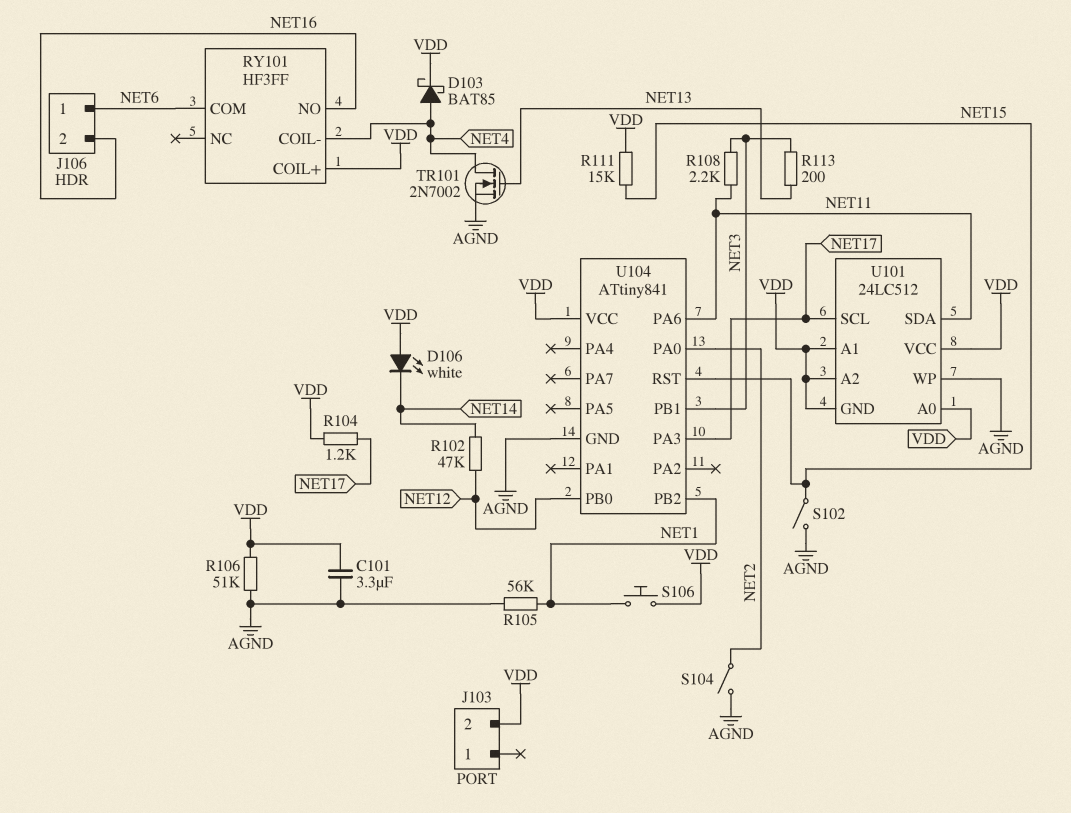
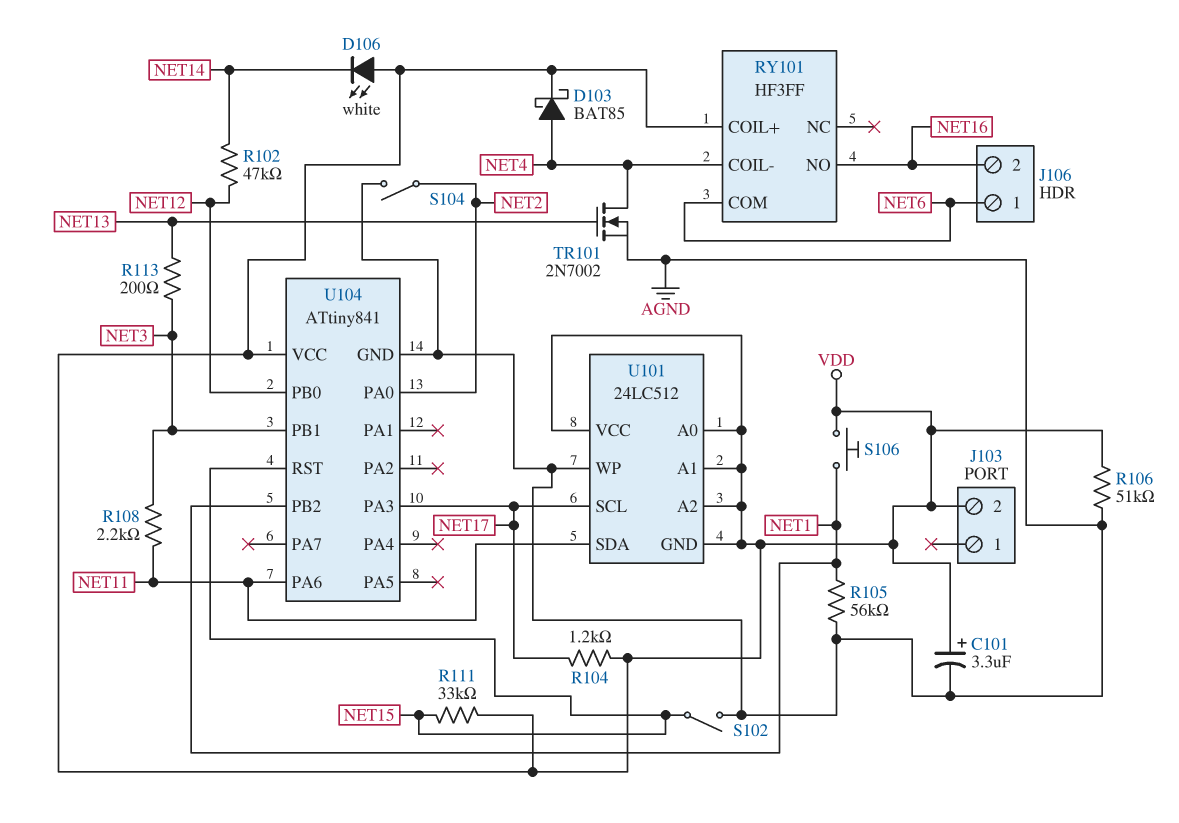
C101: 3.3uF (AGND, VDD) -> 3.3uF (plus VDD, minus AGND)
R111: 15k (NET15, VDD) -> 33k (NET15, VDD)

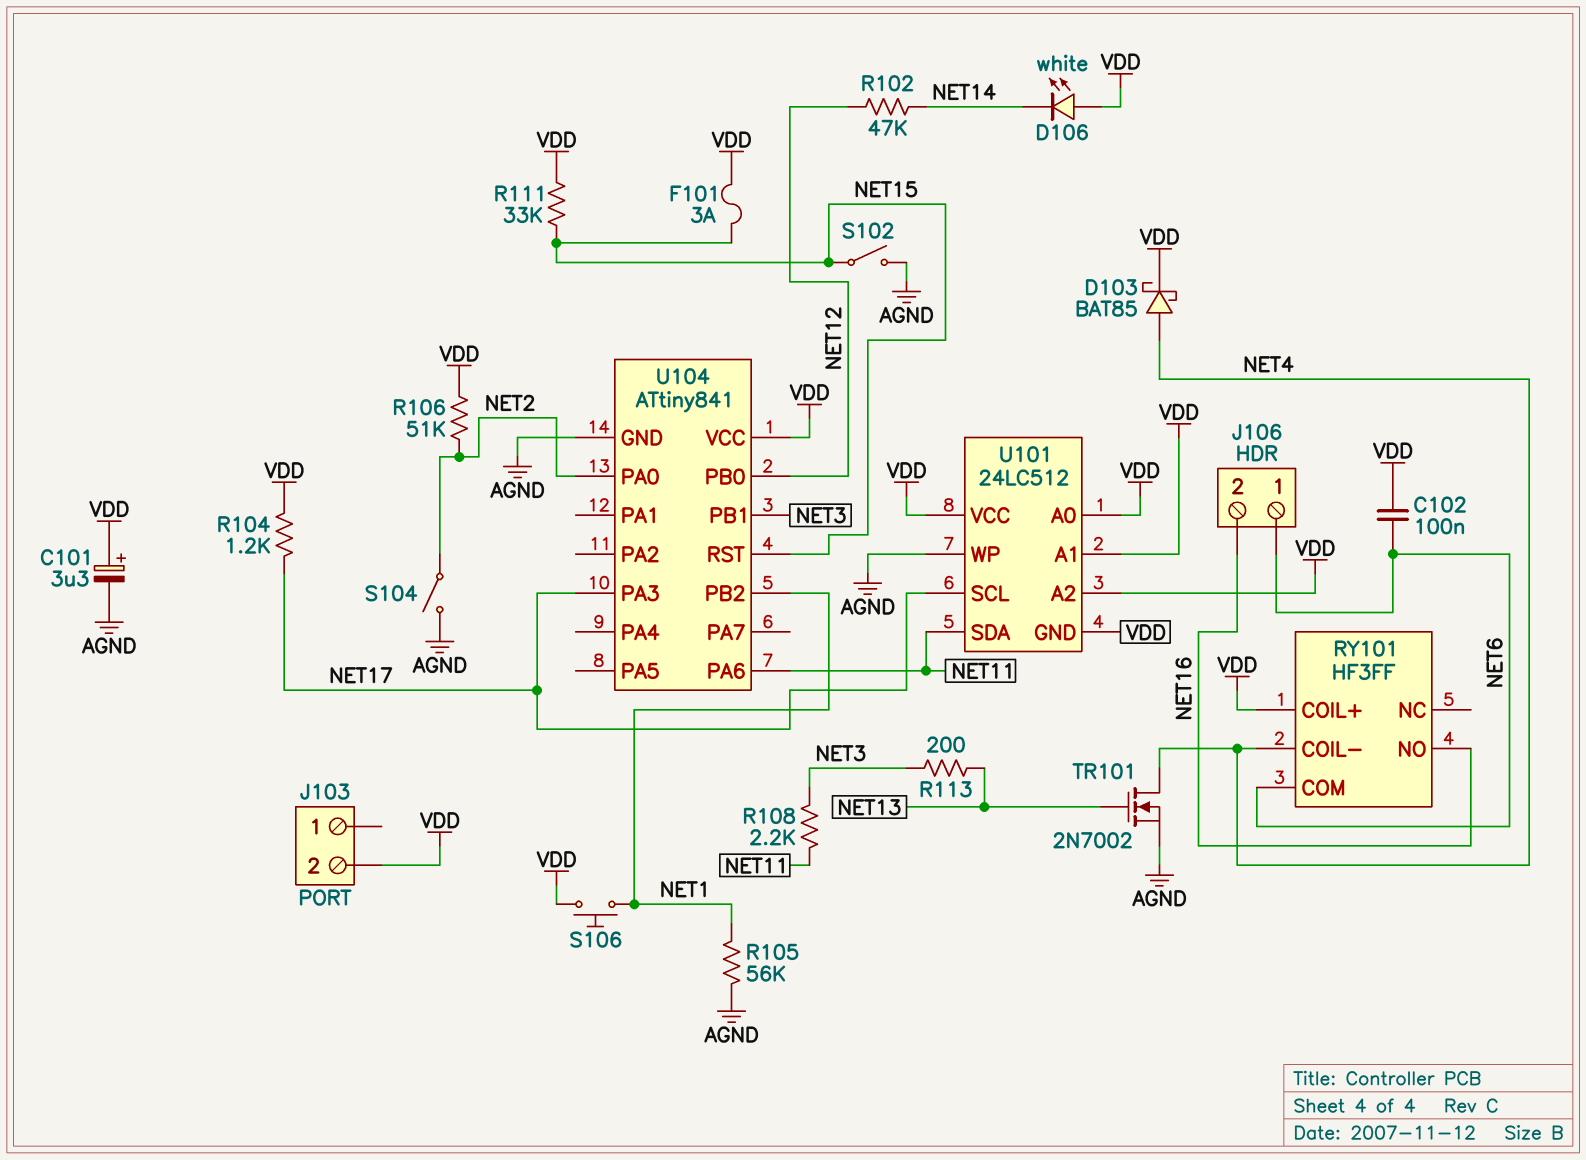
C102: none -> 100nF (NET6, VDD)
F101: none -> 3A (NET15, VDD)
R106: 51k (AGND, VDD) -> 51k (NET2, VDD)

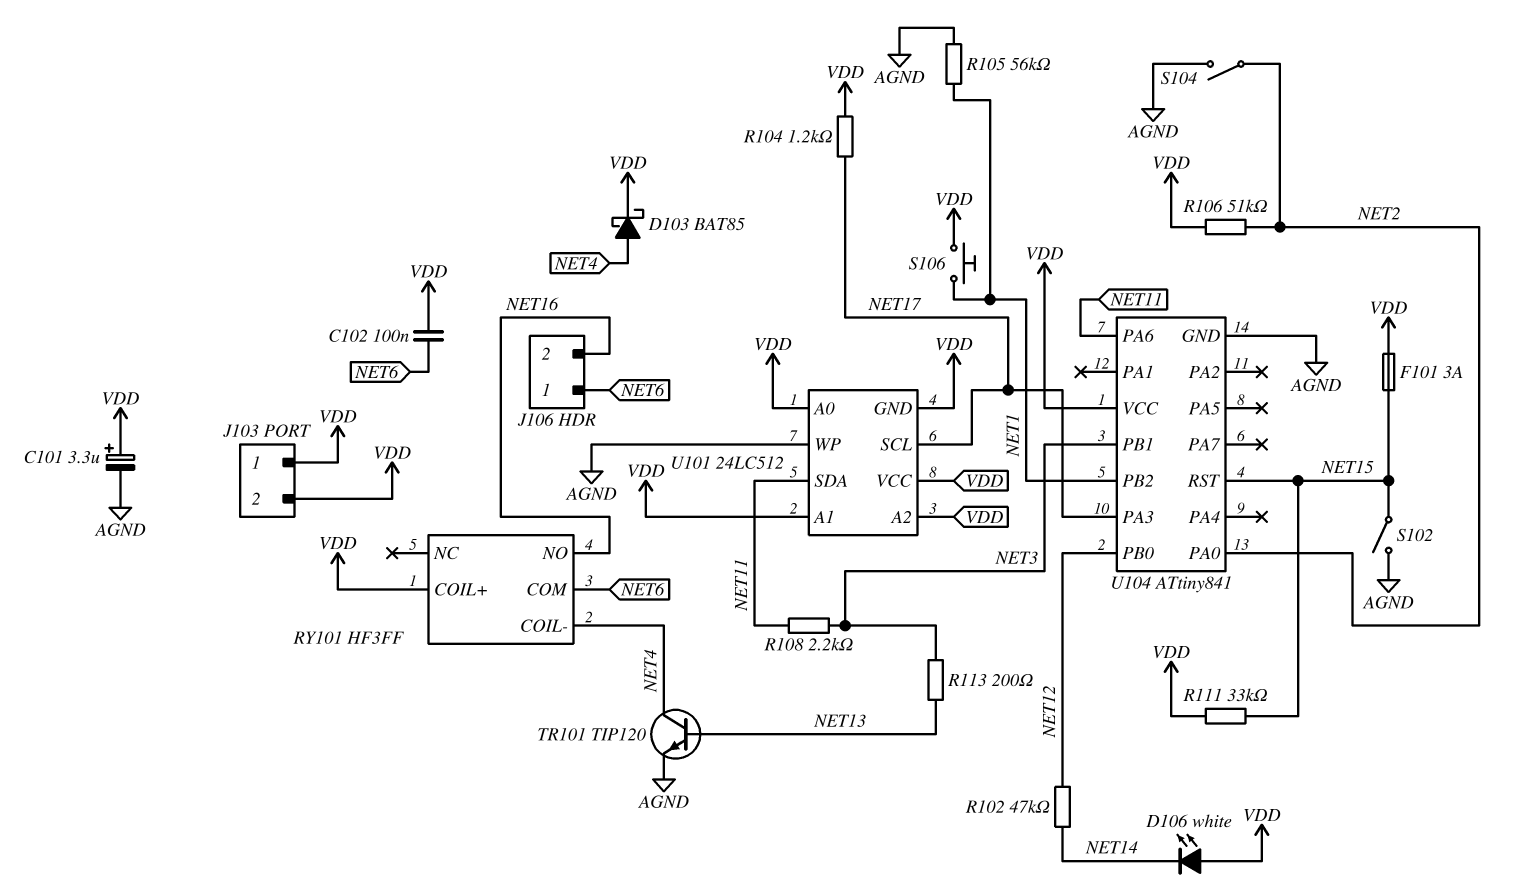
J103 pin 1: none -> VDD
TR101: NMOS 2N7002 (G NET13, D NET4, S AGND) -> NPN TIP120 (B NET13, C NET4, E AGND)

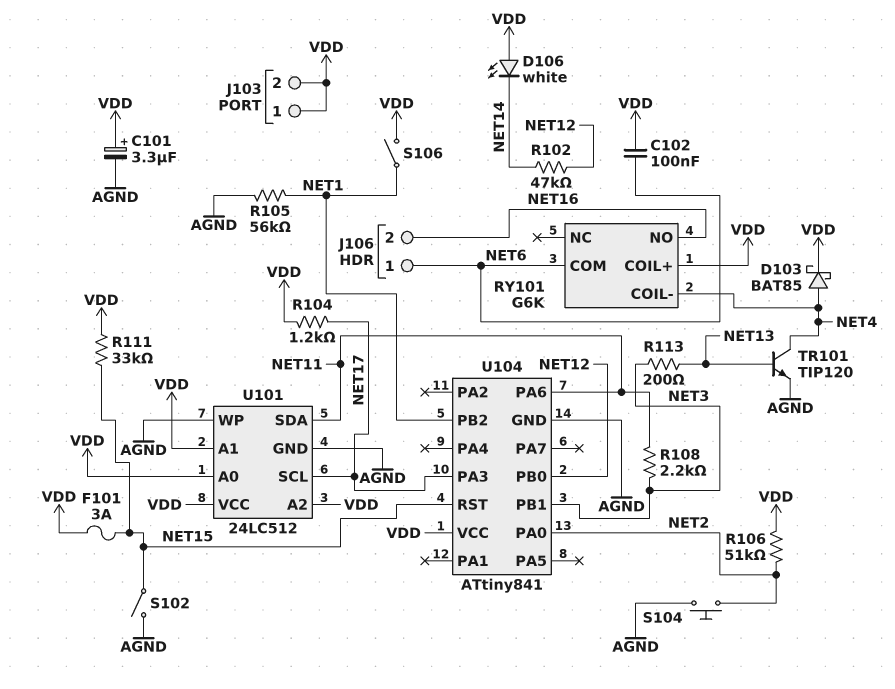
RY101: HF3FF -> G6K
S104: switch (AGND, NET2) -> button (AGND, NET2)
S106: button (NET1, VDD) -> switch (NET1, VDD)
U101 pin GND: VDD -> AGND

